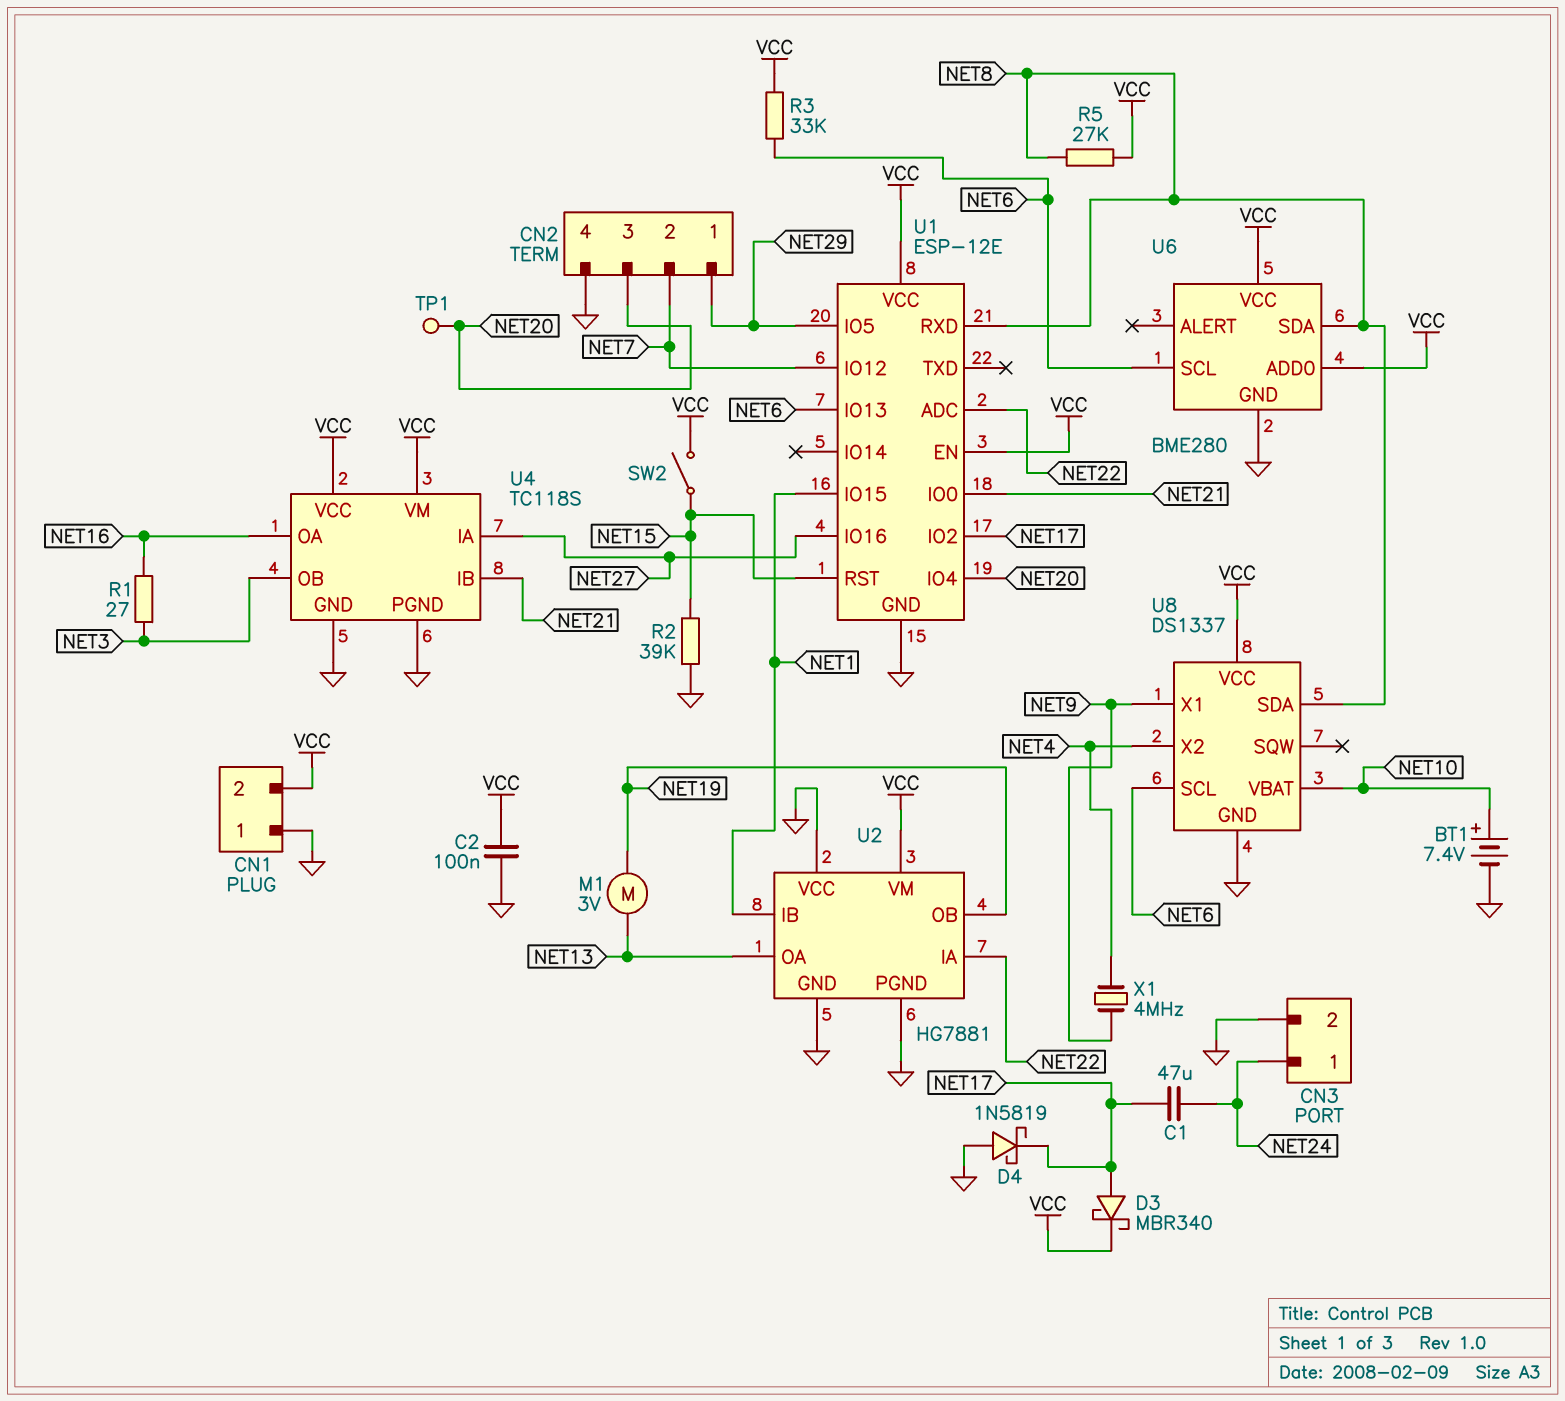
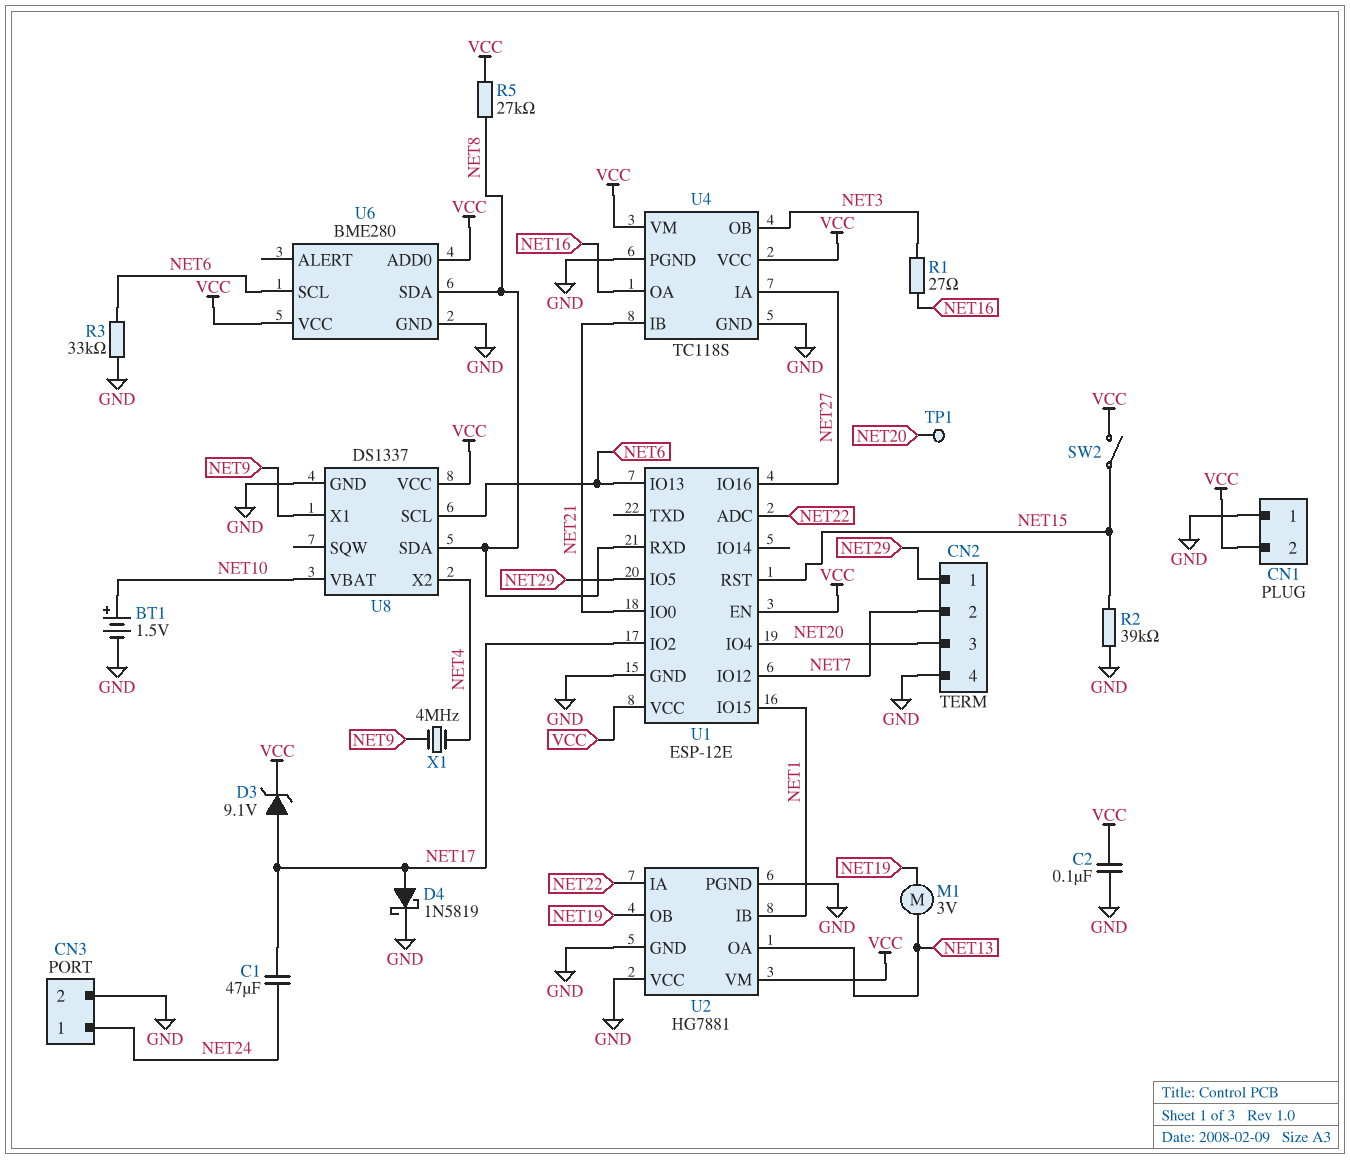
BT1: 7.4V (plus NET10, minus GND) -> 1.5V (plus NET10, minus GND)
D3: schottky MBR340 (A NET17, K VCC) -> zener 9.1V (A NET17, K VCC)
D4: schottky 1N5819 (A GND, K NET17) -> schottky 1N5819 (A NET17, K GND)
R3: 33k (NET6, VCC) -> 33k (GND, NET6)

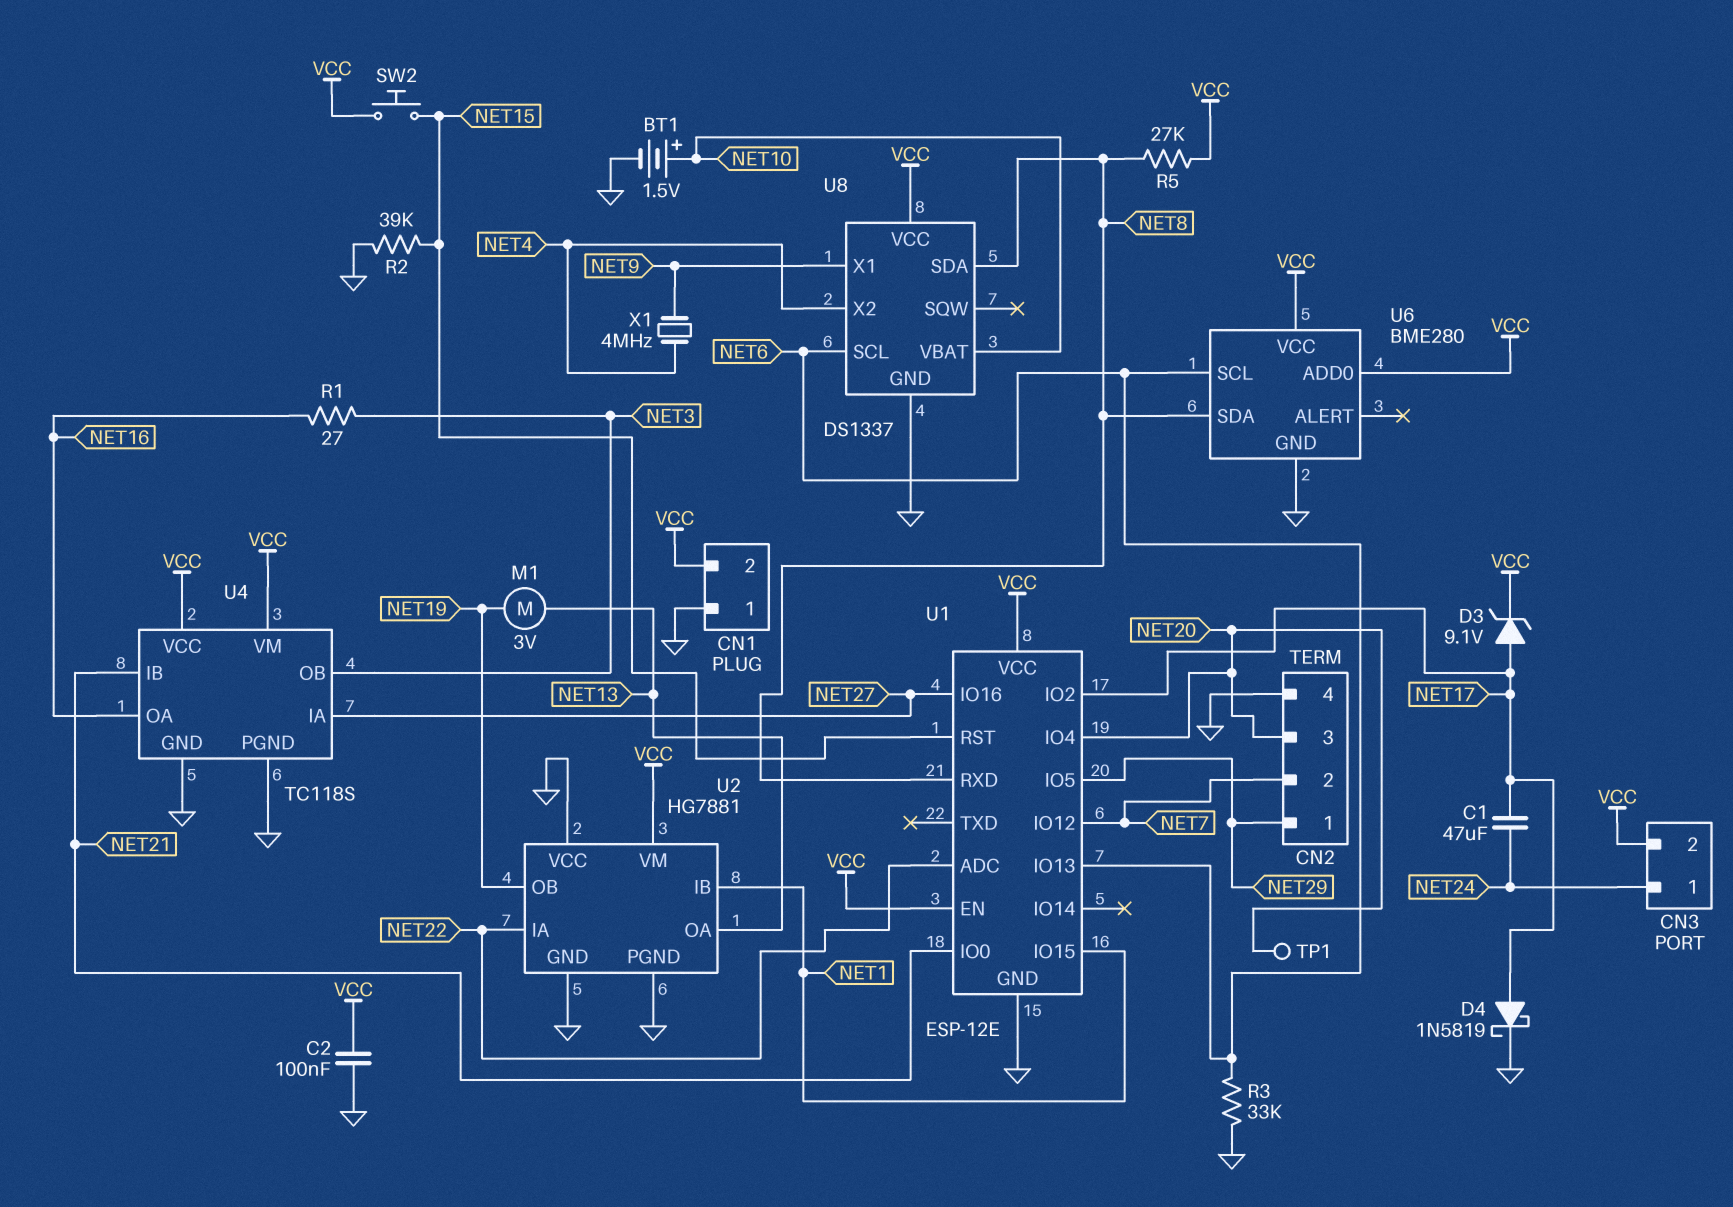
CN3 pin 2: GND -> VCC
SW2: switch (NET15, VCC) -> button (NET15, VCC)

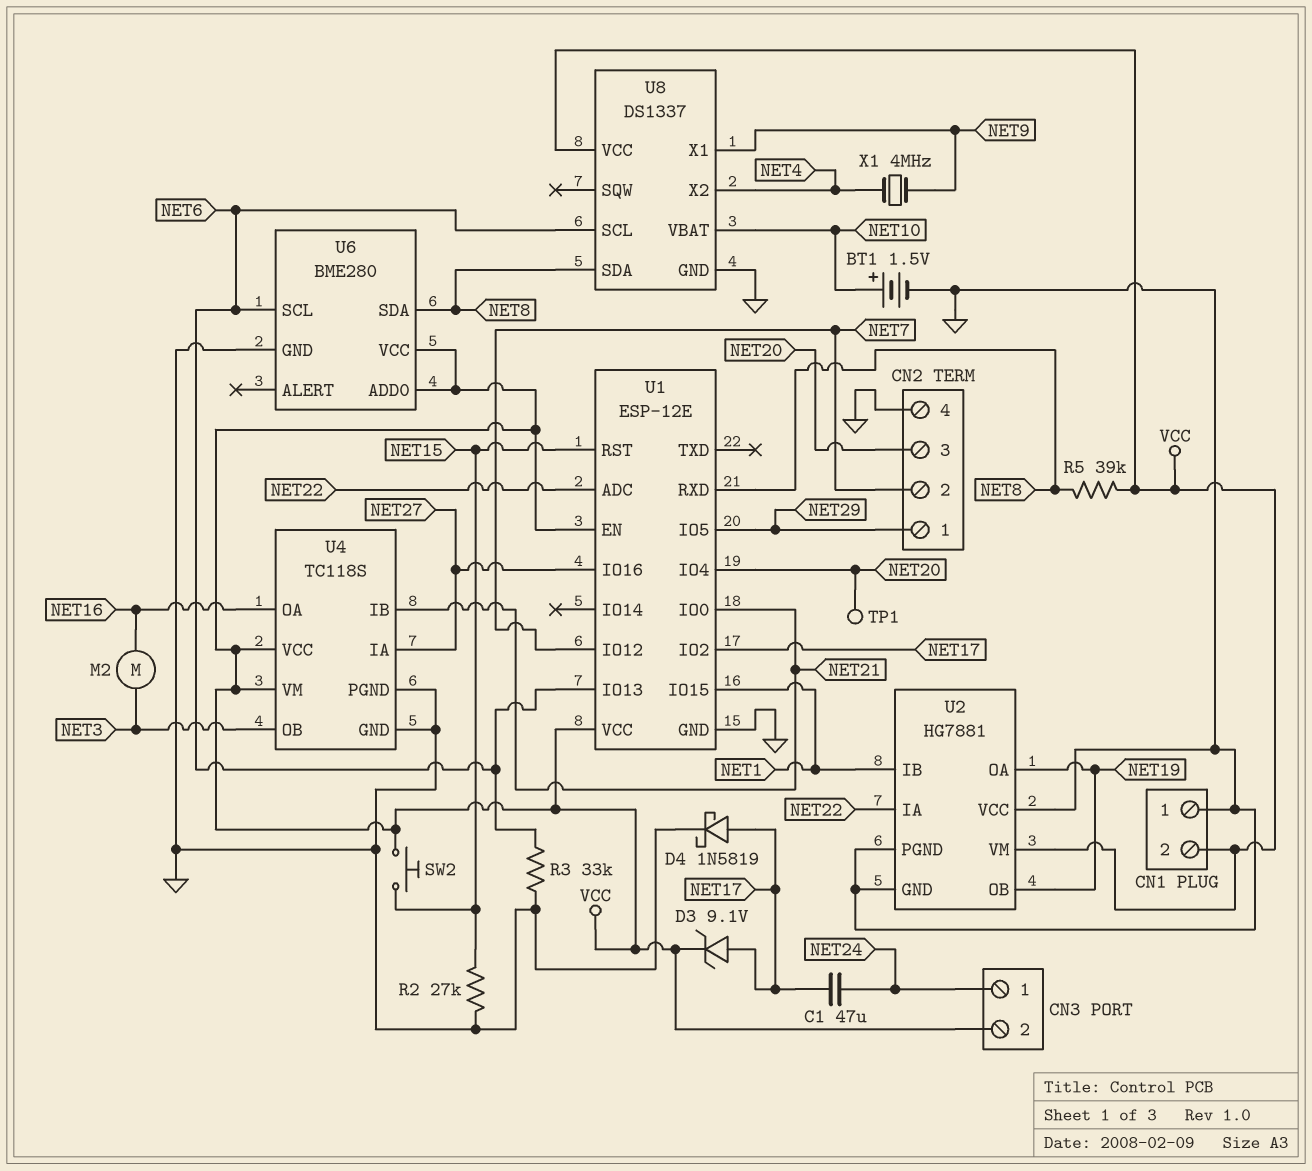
C2: 100nF (GND, VCC) -> none
M1: motor 3V (NET13, NET19) -> none
M2: none -> motor (NET3, NET16)
R1: 27 (NET3, NET16) -> none
R2: 39k (GND, NET15) -> 27k (GND, NET15)
R5: 27k (NET8, VCC) -> 39k (NET8, VCC)
U2 pin OA: NET13 -> NET19

